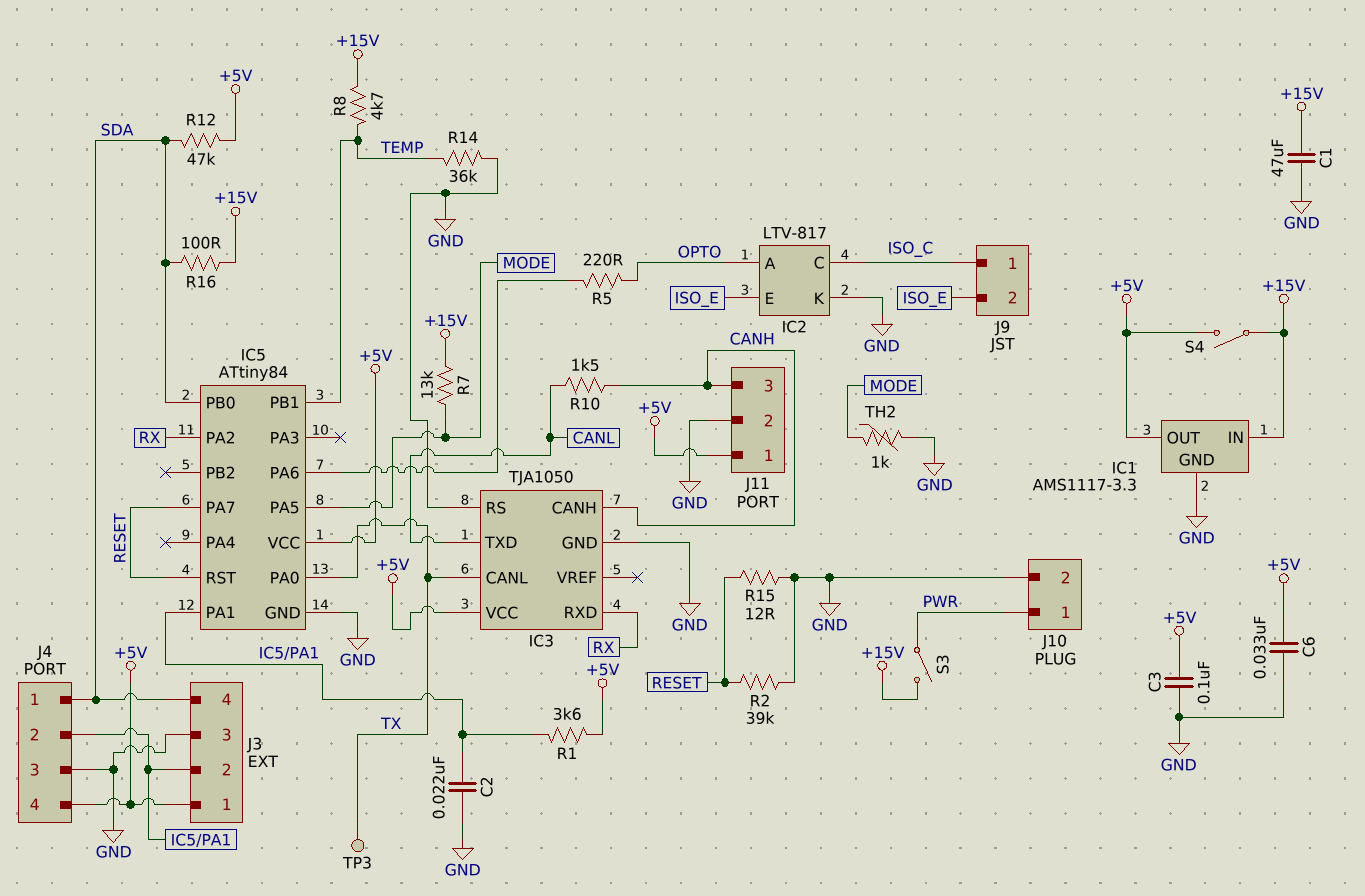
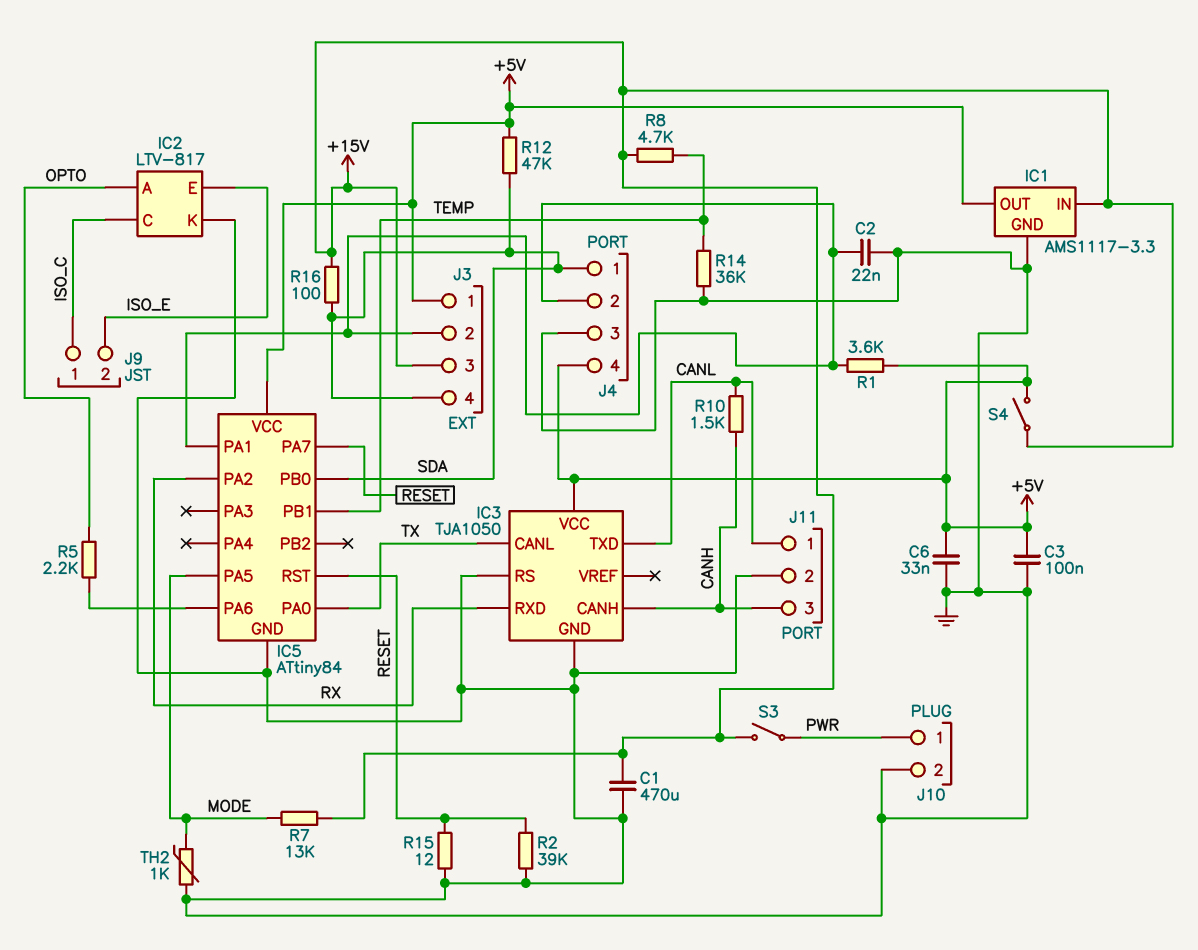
C1: 47uF (+15V, GND) -> 470uF (+15V, GND)
J3 pin 3: GND -> +15V
J11 pin 1: +5V -> CANL
R5: 220 (IC5/PA6, OPTO) -> 2.2k (IC5/PA6, OPTO)
TP3: test point (TX) -> none

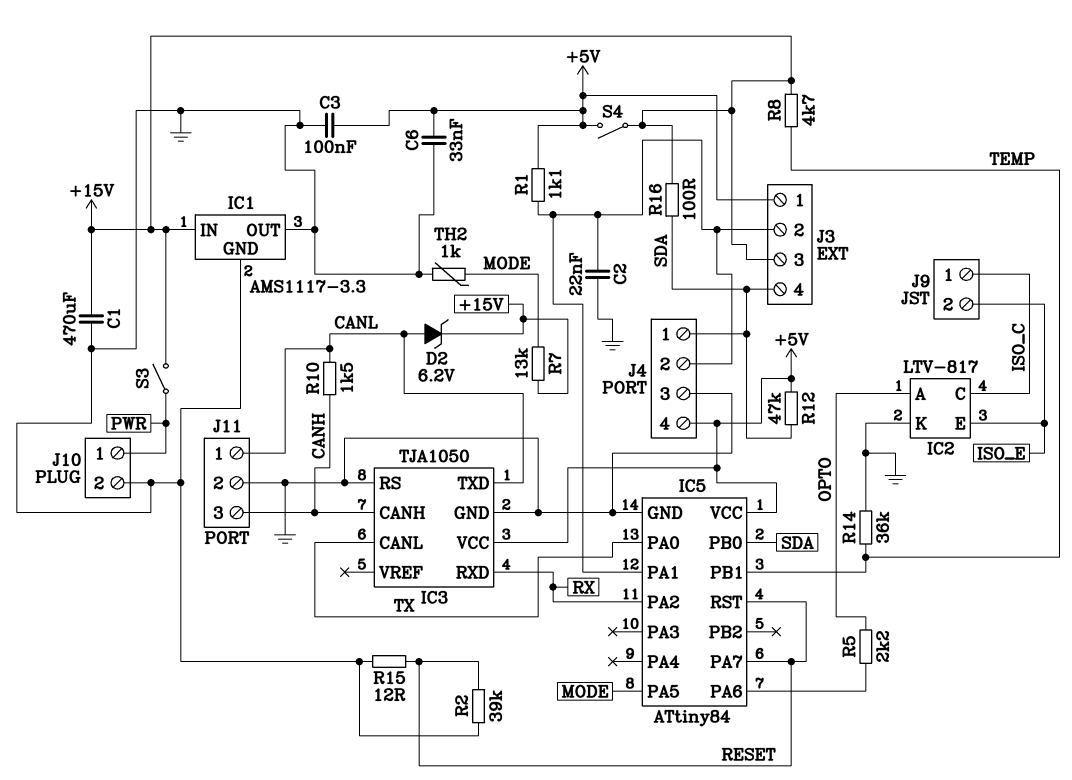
D2: none -> zener 6.2V (A CANL, K +15V)
IC1 pin OUT: +5V -> GND
R1: 3.6k (+5V, IC5/PA1) -> 1.1k (+5V, IC5/PA1)

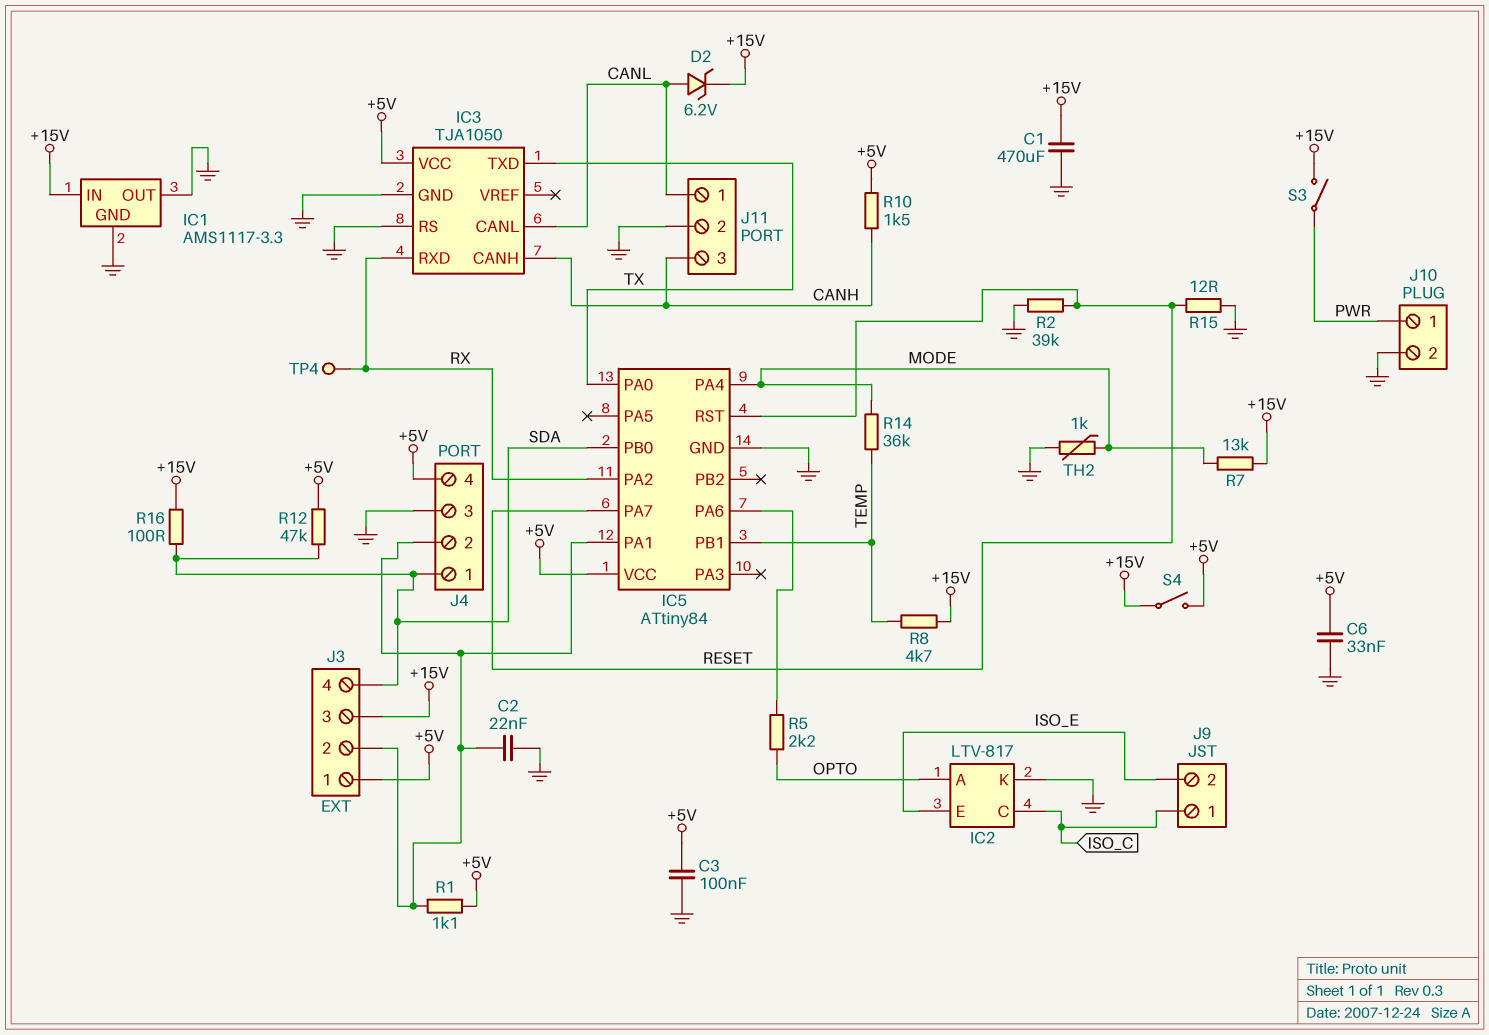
IC3 pin CANL: TX -> CANL
IC3 pin TXD: CANL -> TX
IC5 pin PA4: none -> MODE
IC5 pin PA5: MODE -> none
R10: 1.5k (CANH, CANL) -> 1.5k (+5V, CANH)
R14: 36k (GND, TEMP) -> 36k (MODE, TEMP)
TP4: none -> test point (RX)

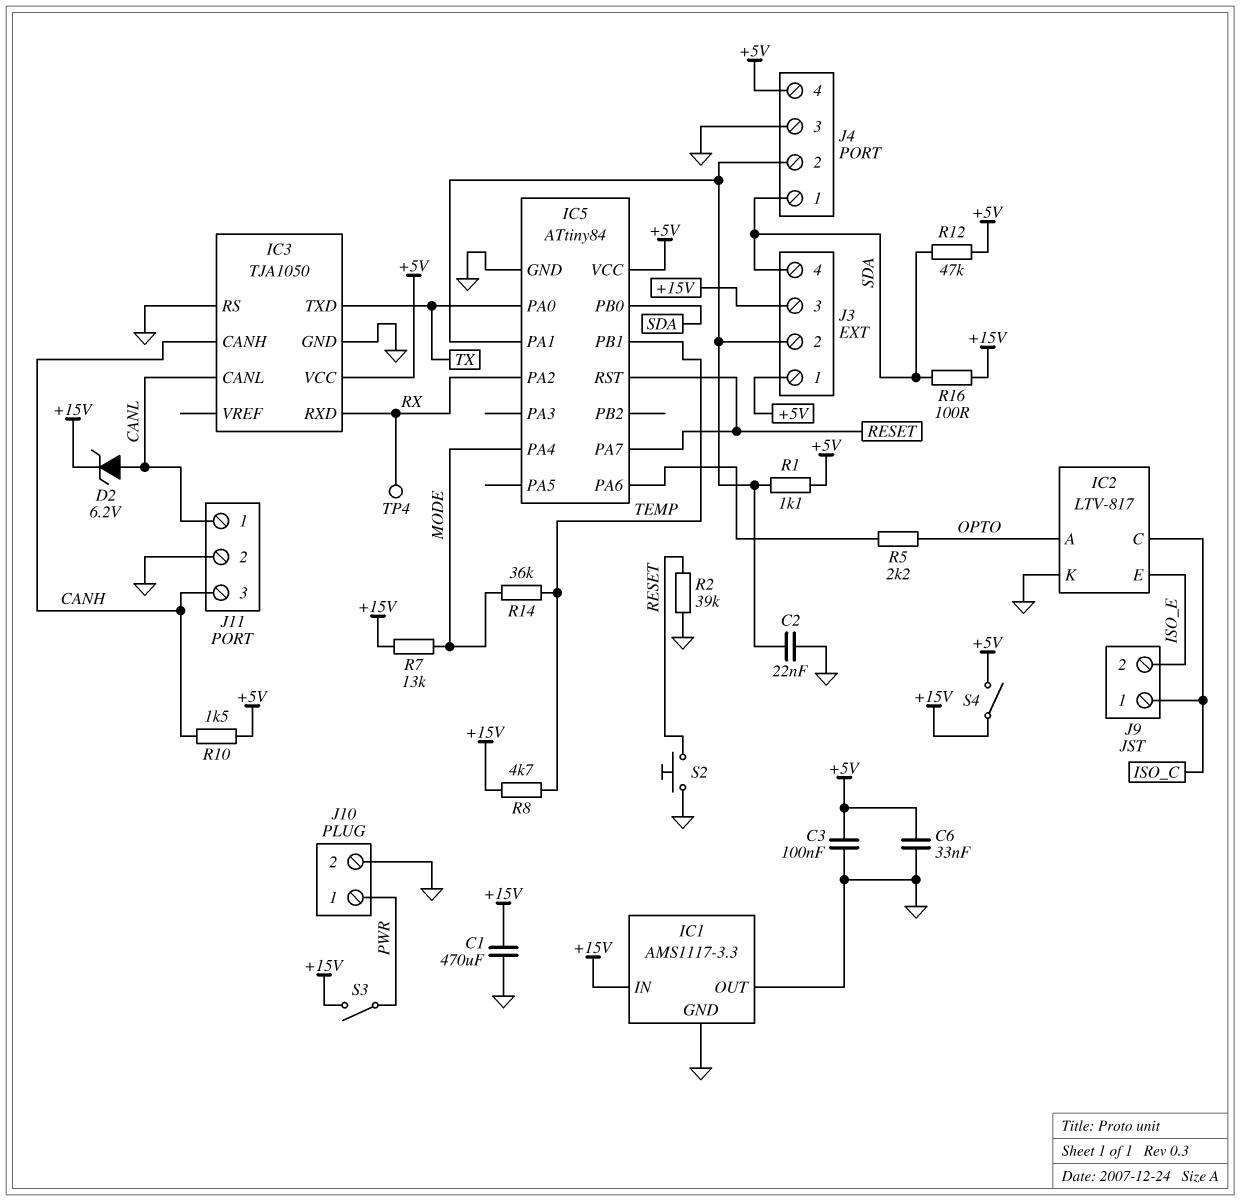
R15: 12 (GND, RESET) -> none
S2: none -> button (GND, RESET)
TH2: 1k (GND, MODE) -> none

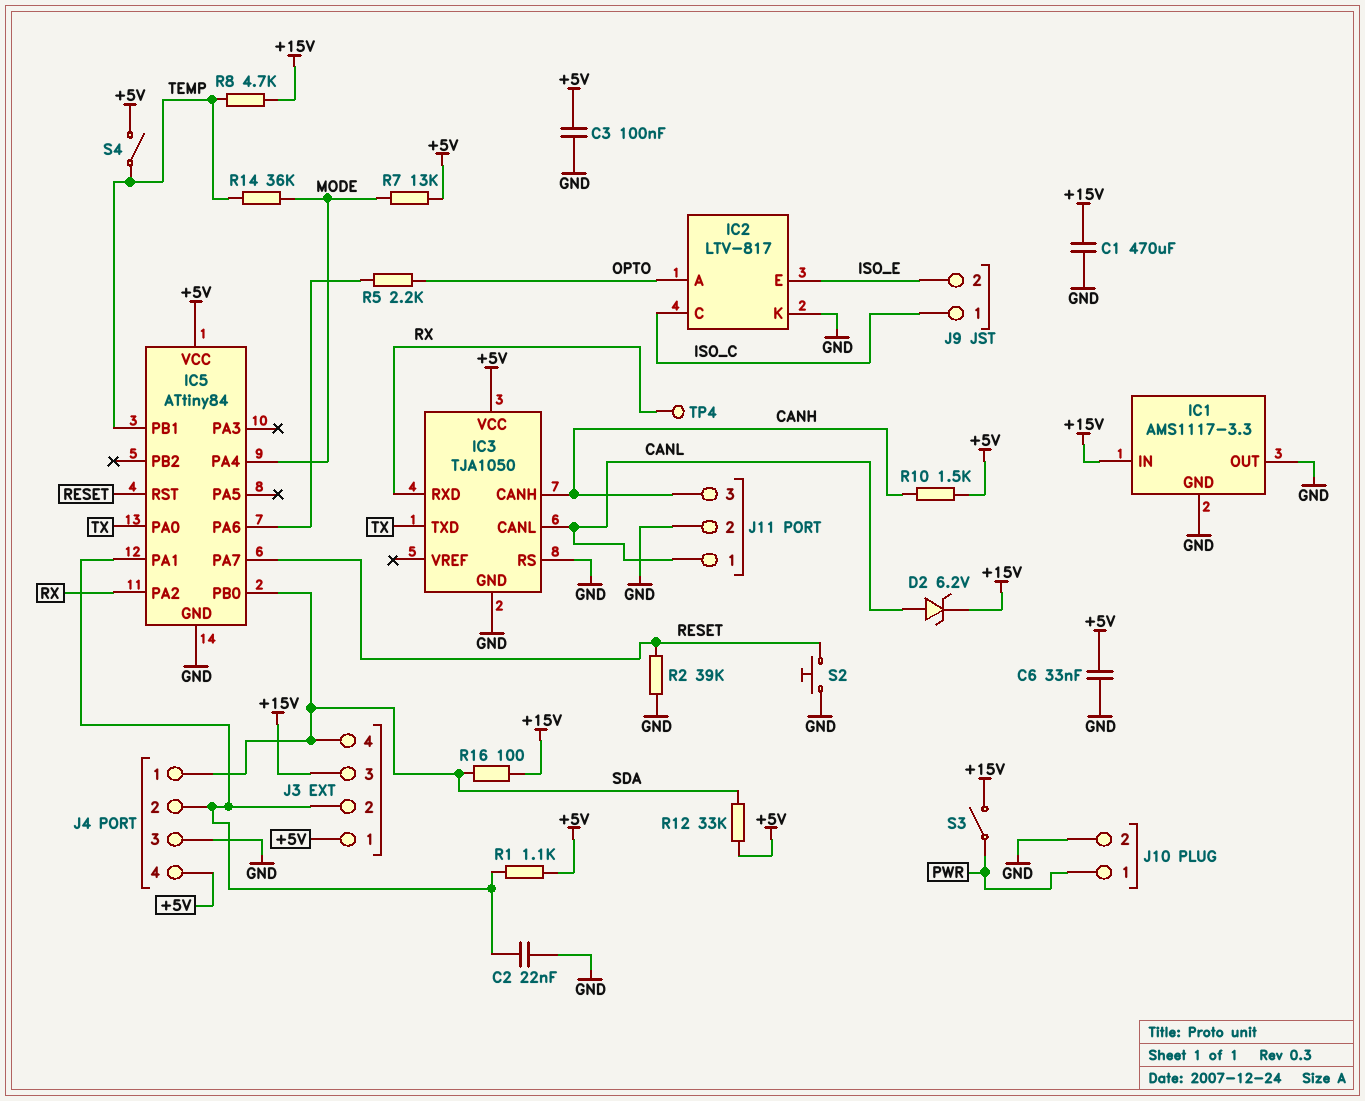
R7: 13k (+15V, MODE) -> 13k (+5V, MODE)
R12: 47k (+5V, SDA) -> 33k (+5V, SDA)
S4: switch (+5V, +15V) -> switch (+5V, TEMP)

